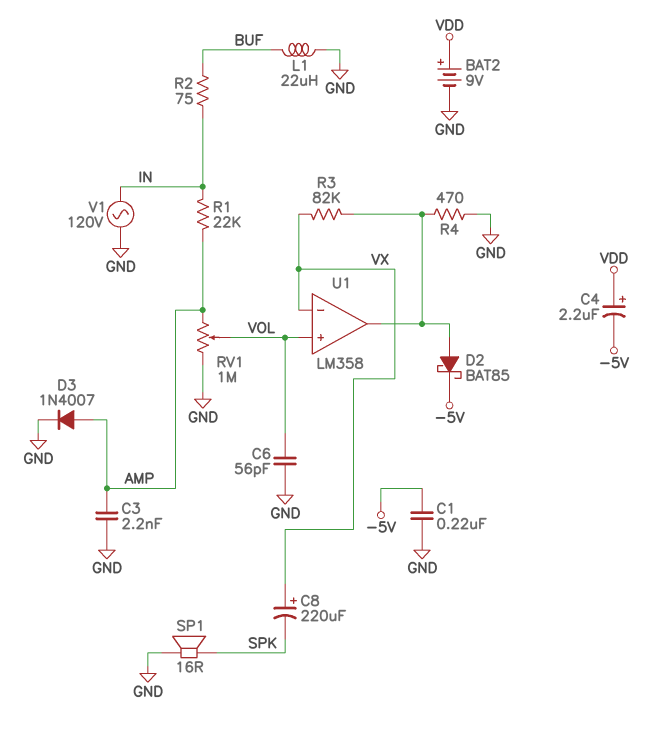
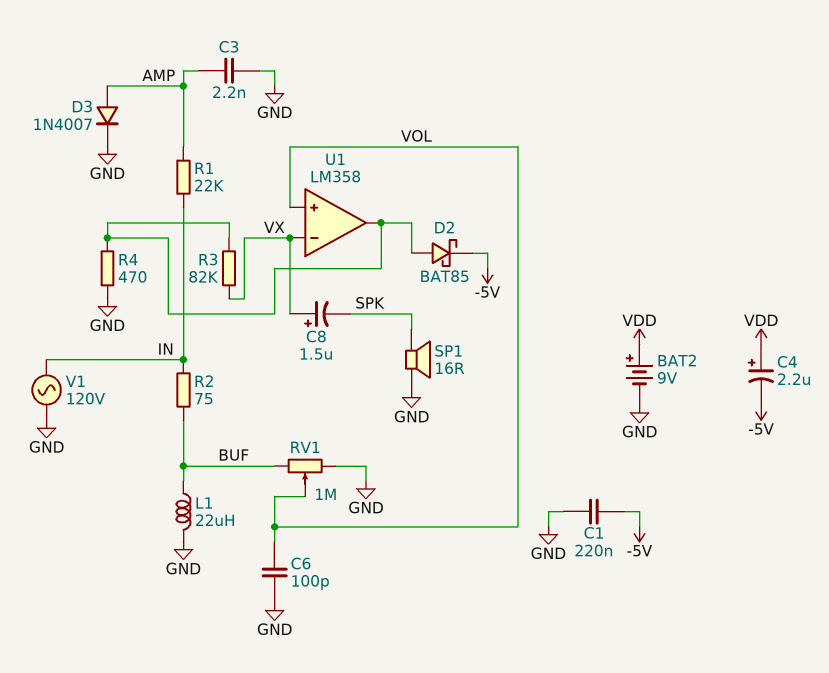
C6: 56pF (GND, VOL) -> 100pF (GND, VOL)
C8: 220uF (plus VX, minus SPK) -> 1.5uF (plus VX, minus SPK)
RV1: 1M (AMP, GND, wiper VOL) -> 1M (BUF, GND, wiper VOL)

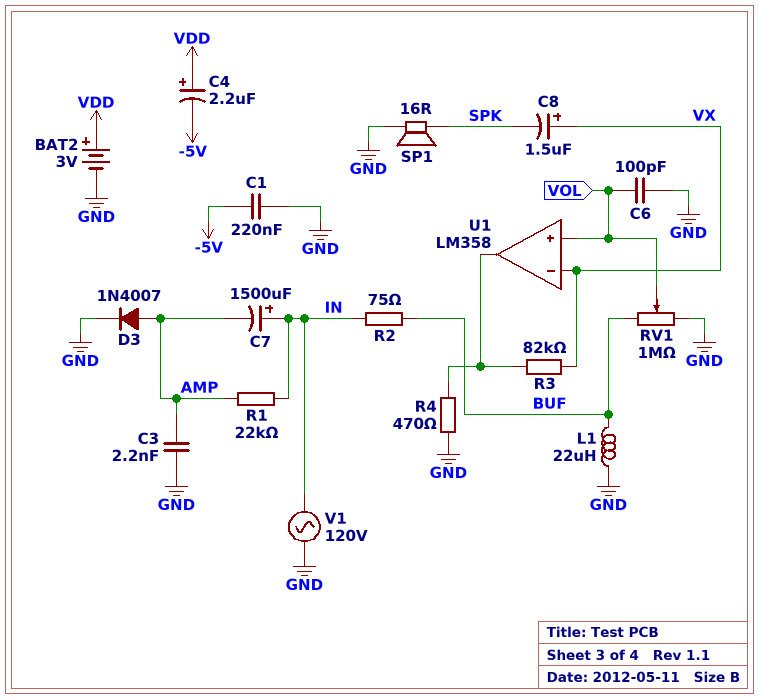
BAT2: 9V (plus VDD, minus GND) -> 3V (plus VDD, minus GND)
C7: none -> 1500uF (plus IN, minus AMP)
D2: schottky BAT85 (A U1/out, K -5V) -> none

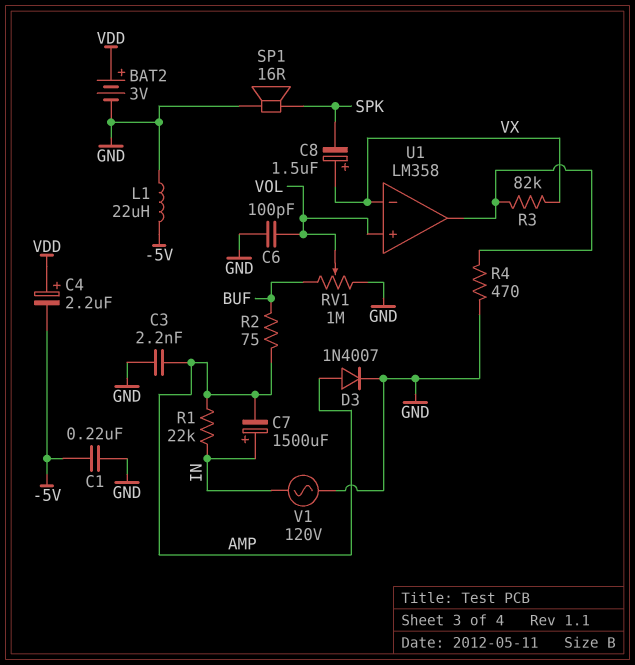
L1: 22uH (BUF, GND) -> 22uH (-5V, GND)
R2: 75 (BUF, IN) -> 75 (AMP, BUF)

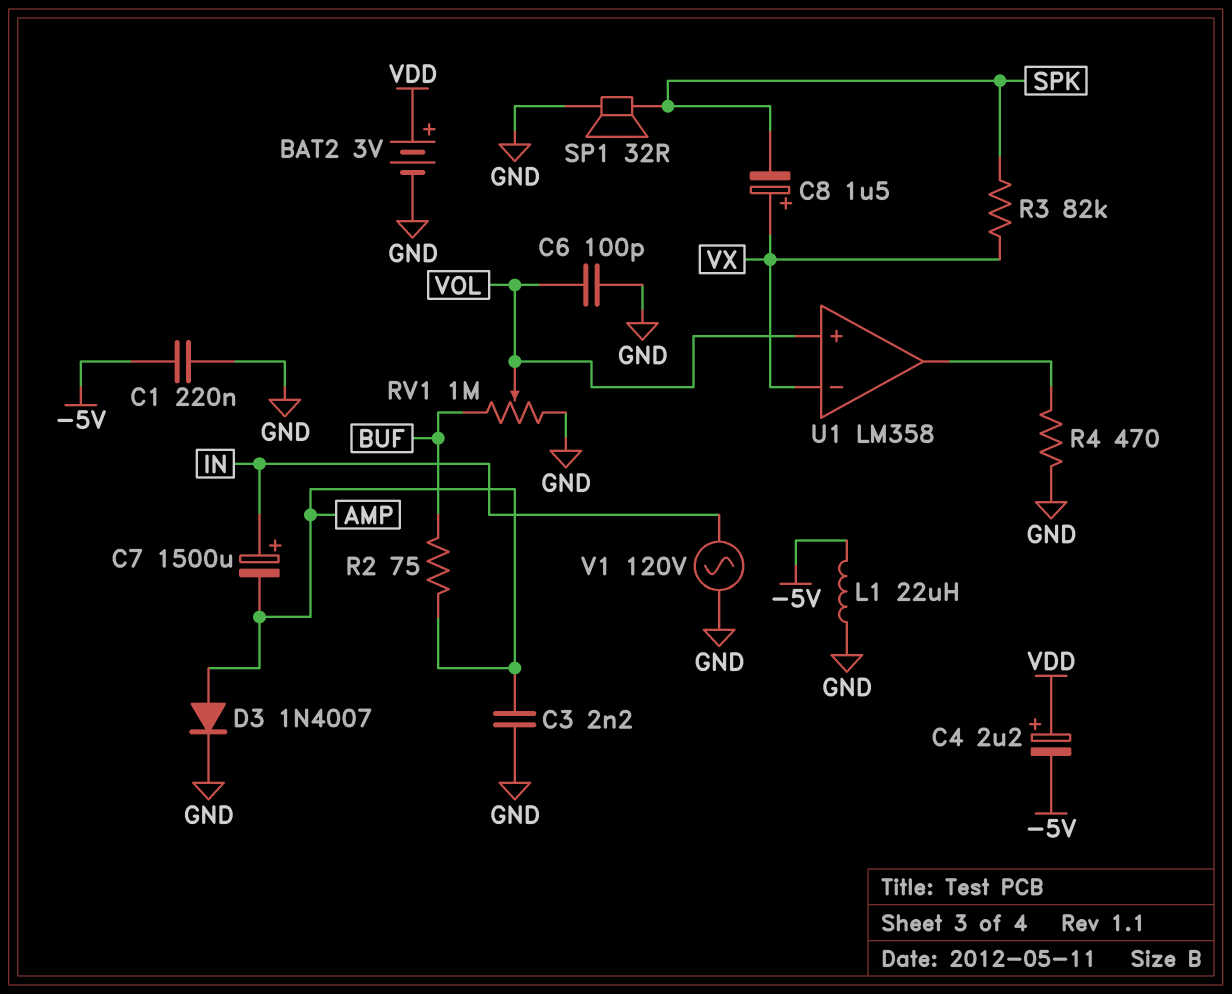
R1: 22k (AMP, IN) -> none
R3: 82k (U1/out, VX) -> 82k (SPK, VX)
SP1: speaker 16R (GND, SPK) -> speaker 32R (GND, SPK)

